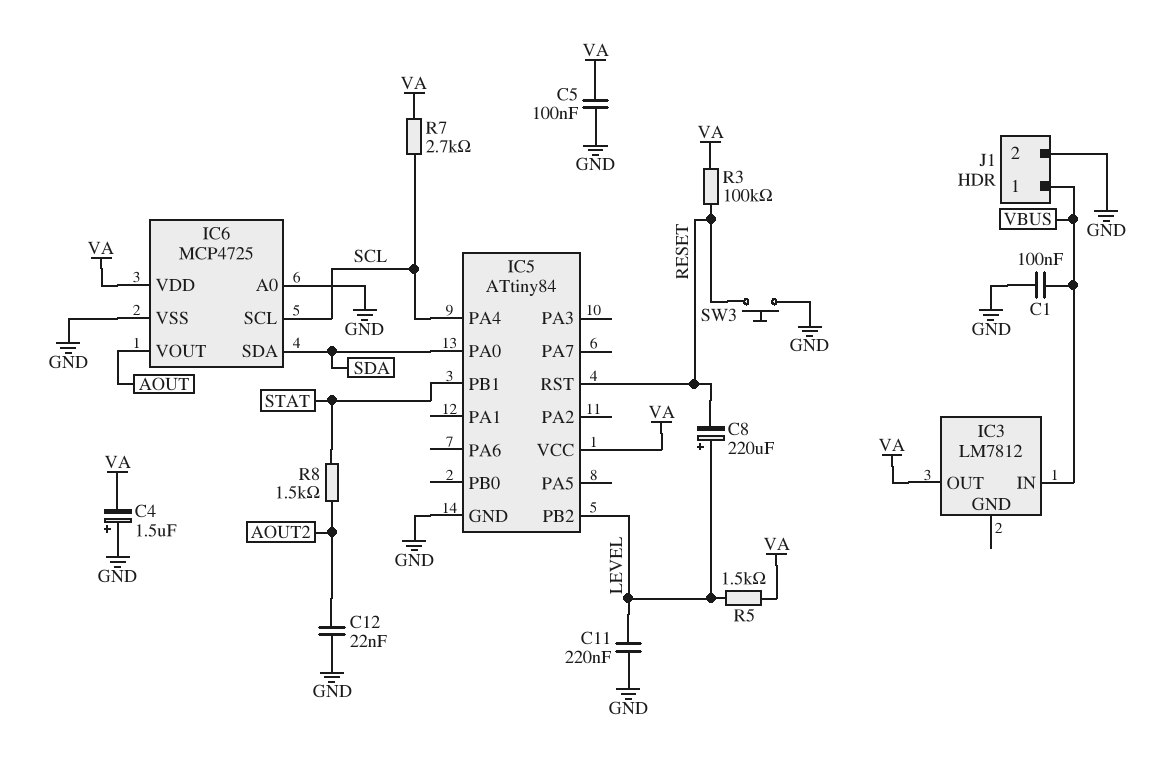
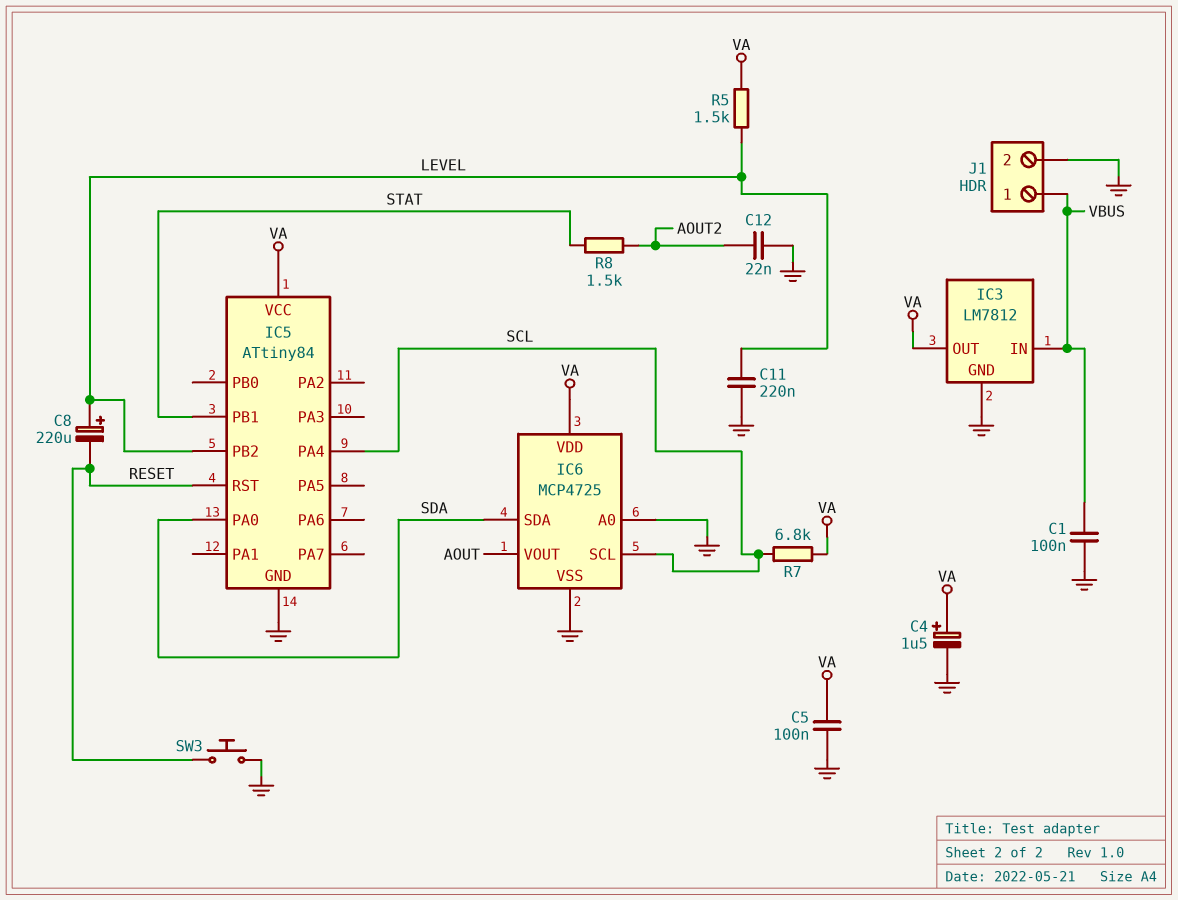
C4: 1.5uF (plus GND, minus VA) -> 1.5uF (plus VA, minus GND)
IC3 pin GND: none -> GND
R3: 100k (RESET, VA) -> none
R7: 2.7k (SCL, VA) -> 6.8k (SCL, VA)

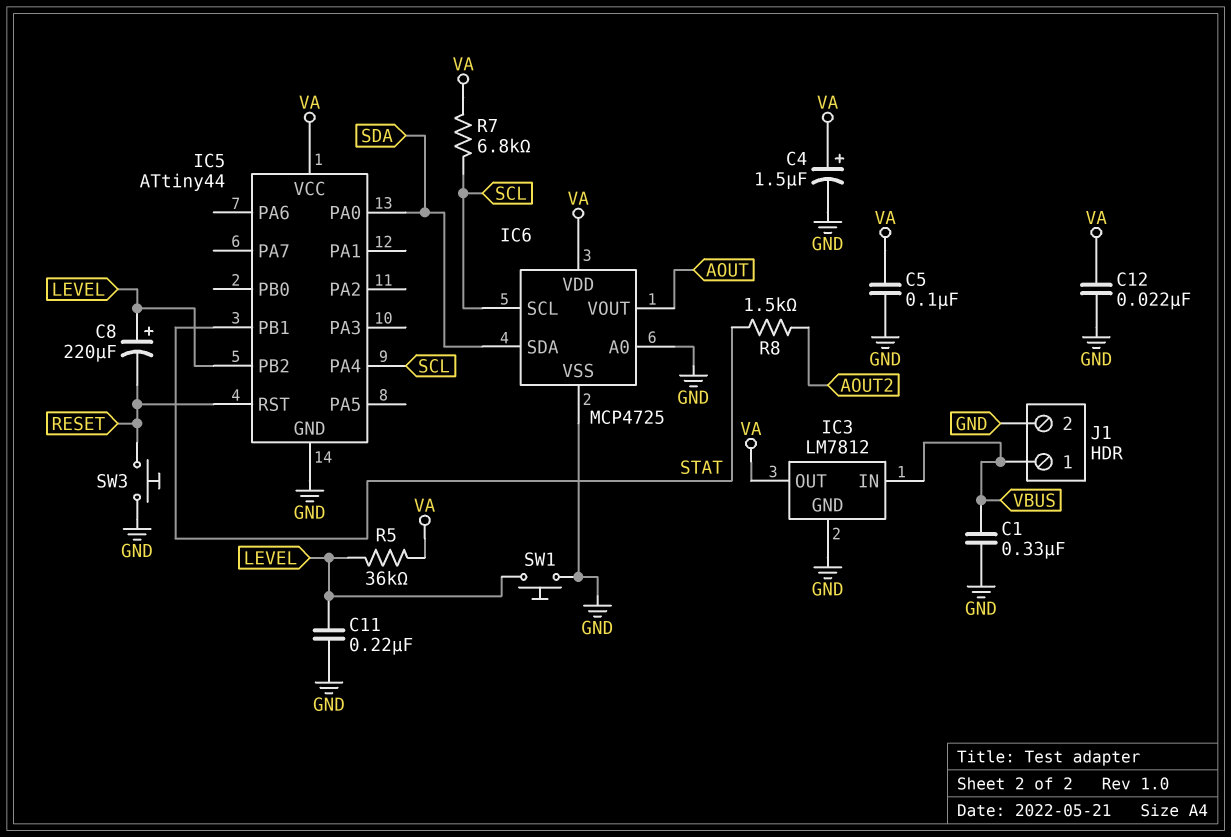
C1: 100nF (GND, VBUS) -> 330nF (GND, VBUS)
C12: 22nF (AOUT2, GND) -> 22nF (GND, VA)
IC5: ATtiny84 -> ATtiny44
R5: 1.5k (LEVEL, VA) -> 36k (LEVEL, VA)
SW1: none -> button (GND, LEVEL)

